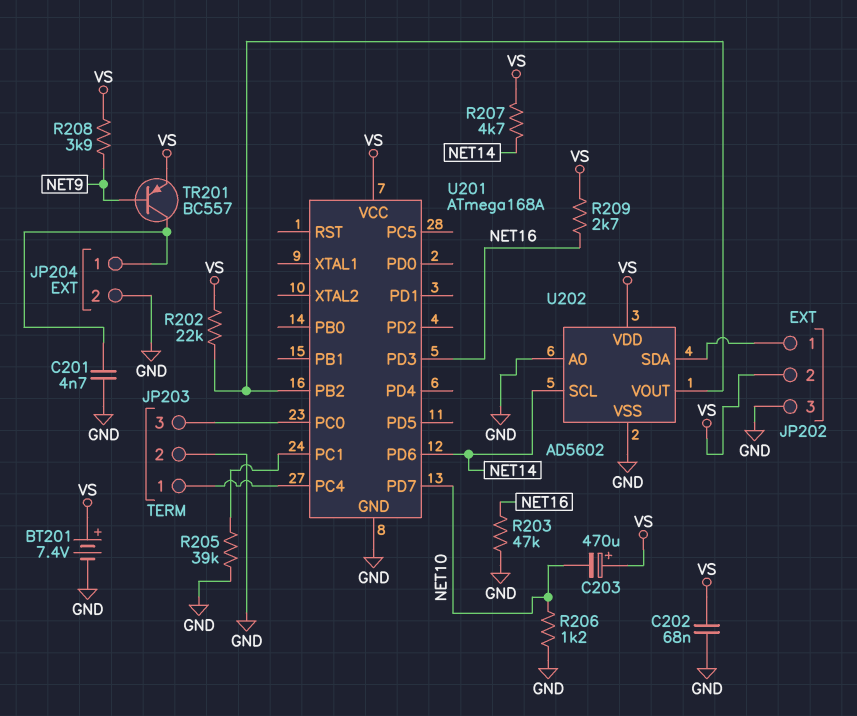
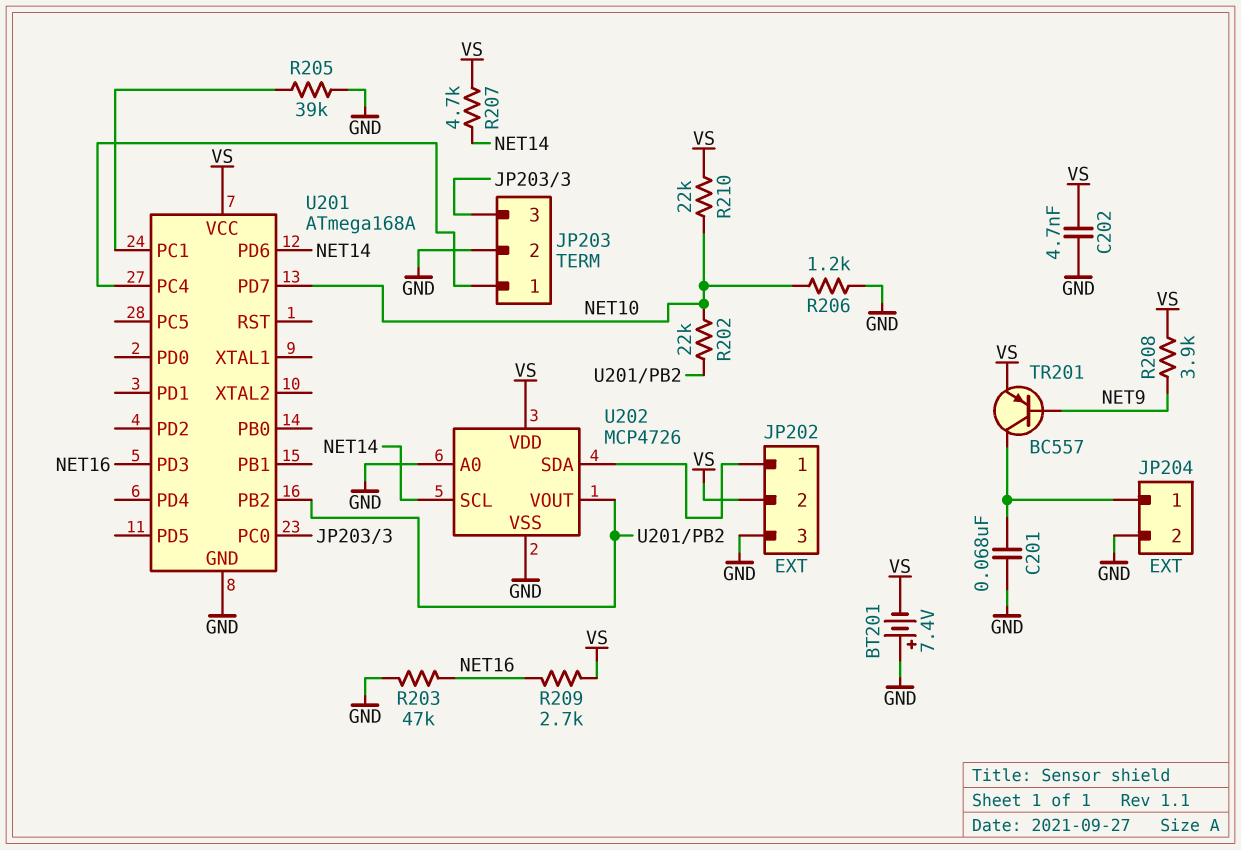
BT201: 7.4V (plus VS, minus GND) -> 7.4V (plus GND, minus VS)
C201: 4.7nF (GND, JP204/1) -> 68nF (GND, JP204/1)
C202: 68nF (GND, VS) -> 4.7nF (GND, VS)
C203: 470uF (plus VS, minus NET10) -> none
R202: 22k (U201/PB2, VS) -> 22k (NET10, U201/PB2)
R210: none -> 22k (NET10, VS)
U202: AD5602 -> MCP4726

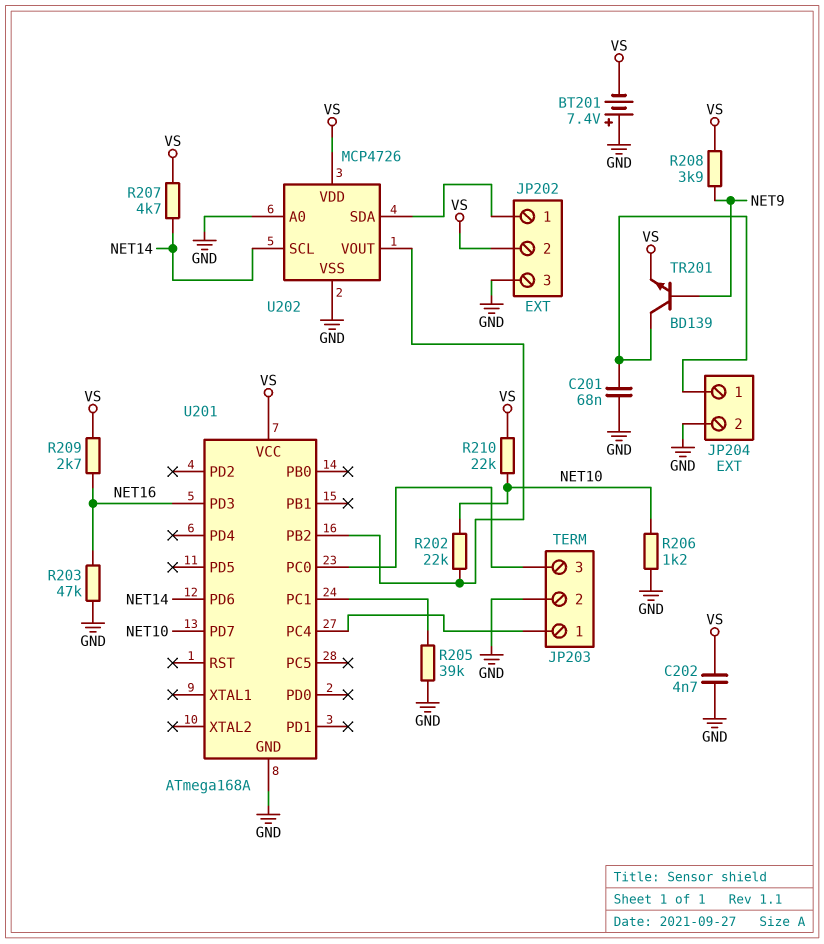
TR201: PNP BC557 (B NET9, C JP204/1, E VS) -> NPN BD139 (B NET9, C JP204/1, E VS)

